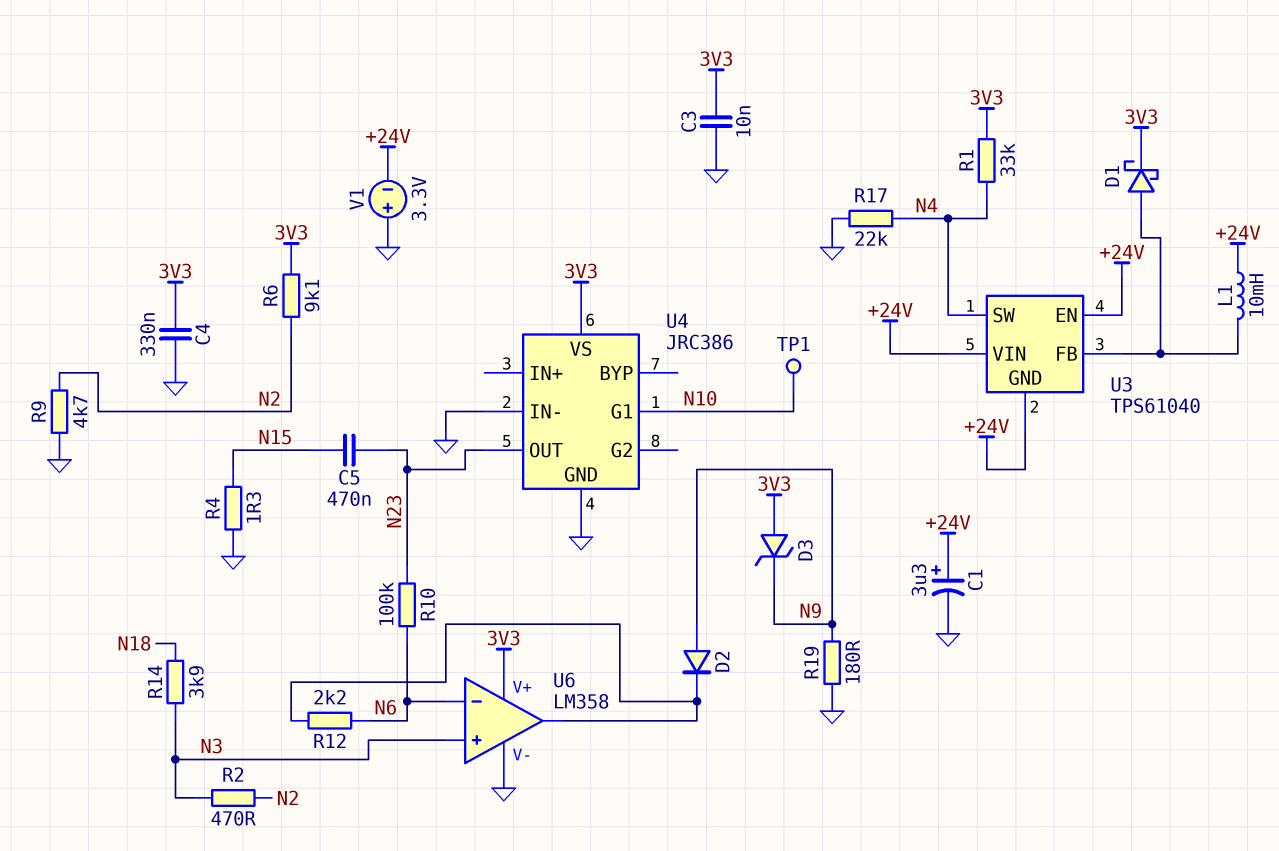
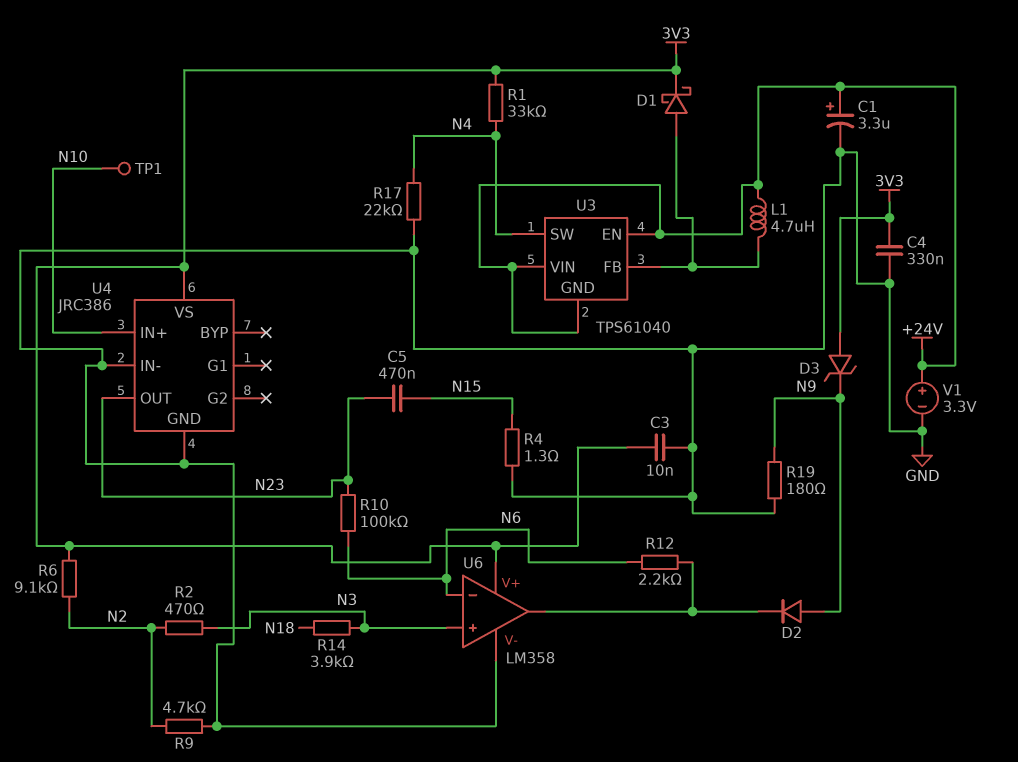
L1: 10mH (+24V, U3/FB) -> 4.7uH (+24V, U3/FB)
U4 pin G1: N10 -> none
U4 pin IN+: none -> N10
V1: 3.3V (plus GND, minus +24V) -> 3.3V (plus +24V, minus GND)

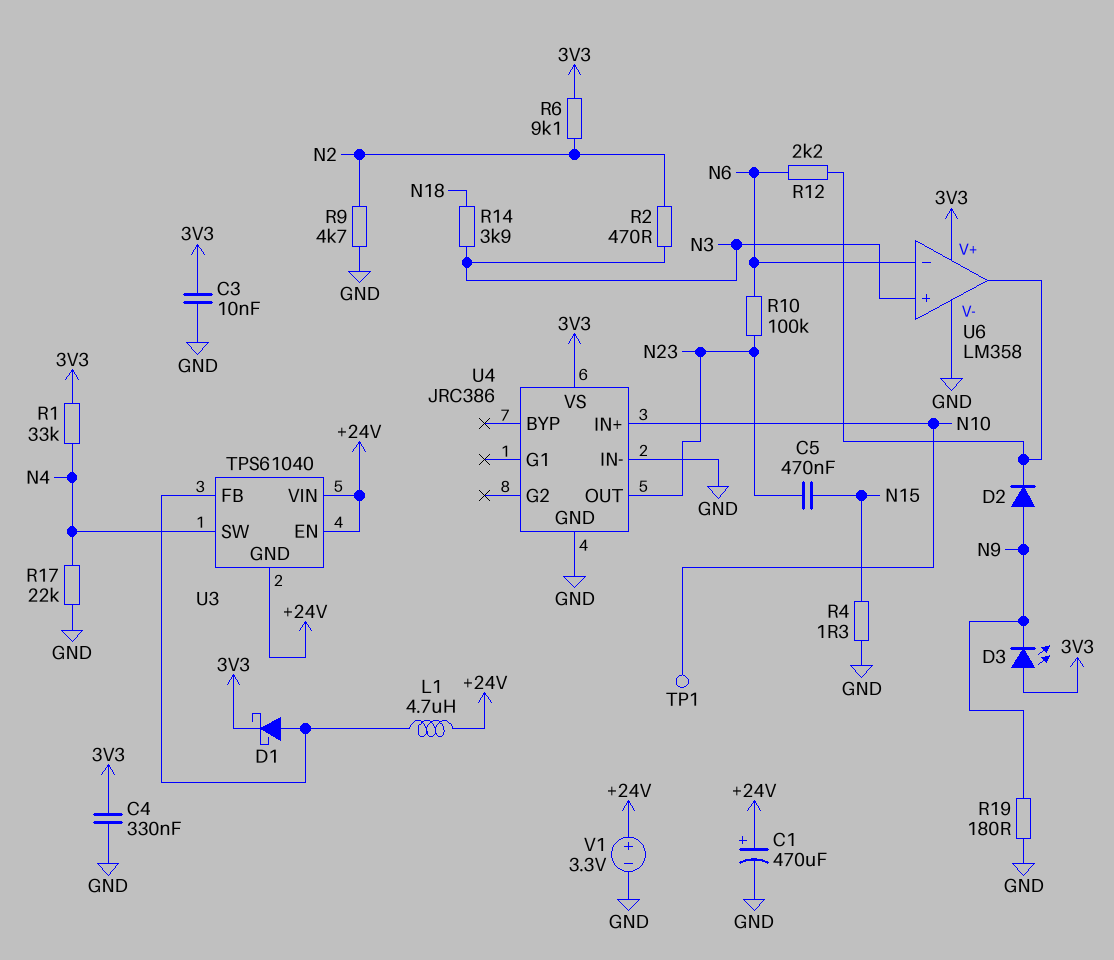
C1: 3.3uF (plus +24V, minus GND) -> 470uF (plus +24V, minus GND)
D3: zener (A 3V3, K N9) -> LED (A 3V3, K N9)

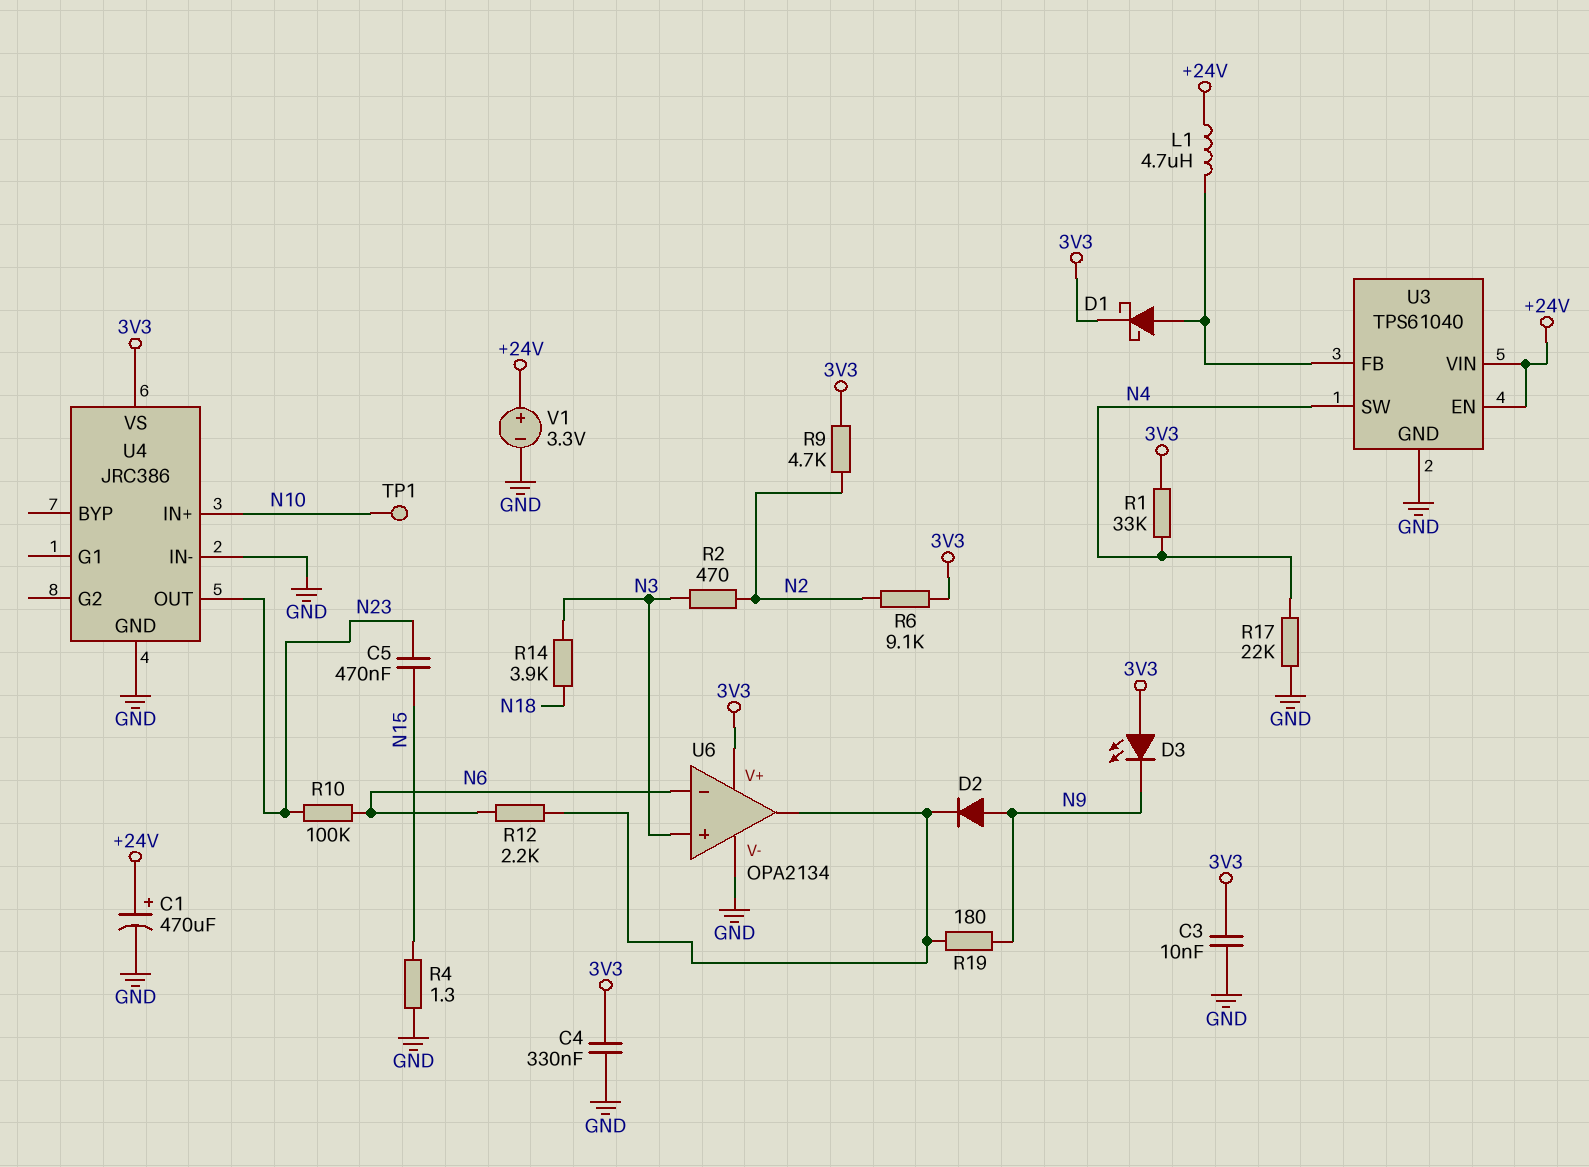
R9: 4.7k (GND, N2) -> 4.7k (3V3, N2)
R19: 180 (GND, N9) -> 180 (N9, U6/out)
U3 pin GND: +24V -> GND
U6: LM358 -> OPA2134

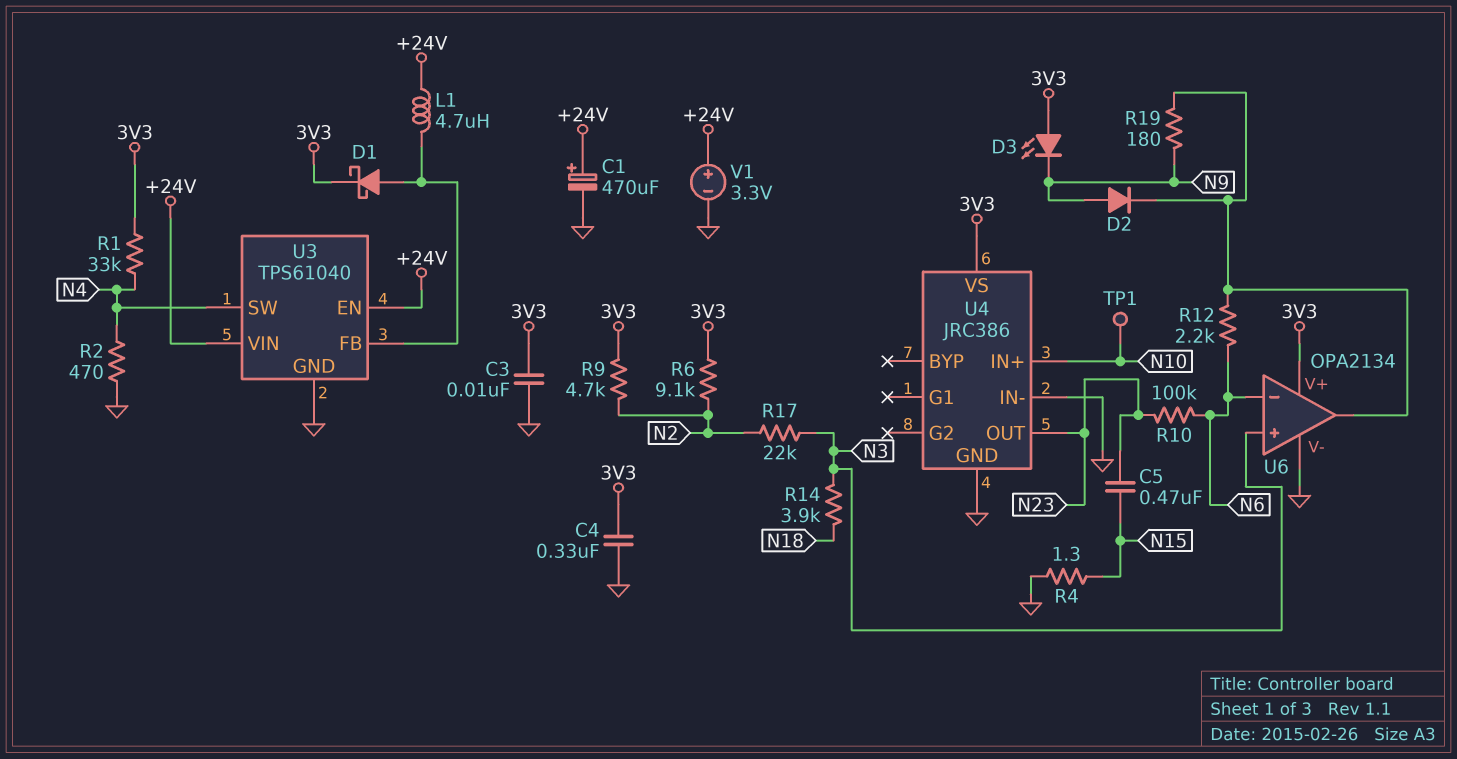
R2: 470 (N2, N3) -> 470 (GND, N4)
R17: 22k (GND, N4) -> 22k (N2, N3)

